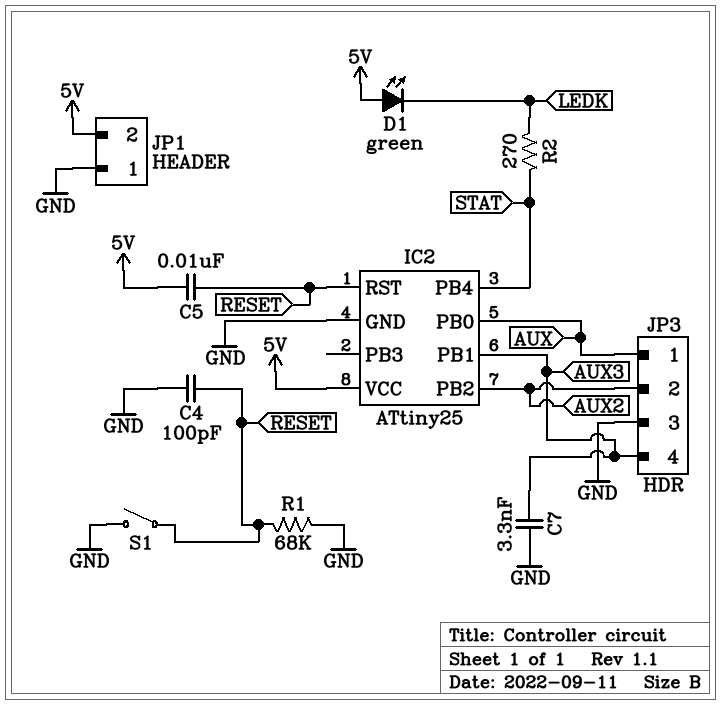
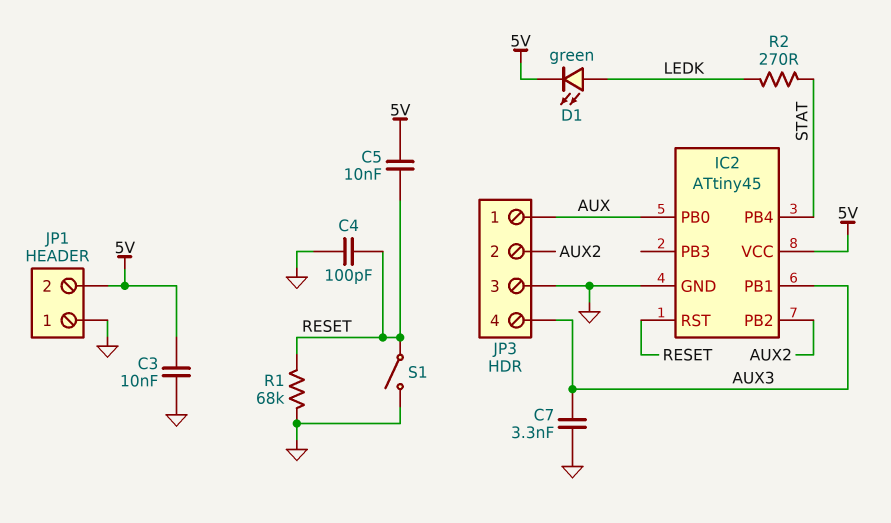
C3: none -> 10nF (5V, GND)
D1: LED green (A 5V, K LEDK) -> LED green (A LEDK, K 5V)
IC2: ATtiny25 -> ATtiny45

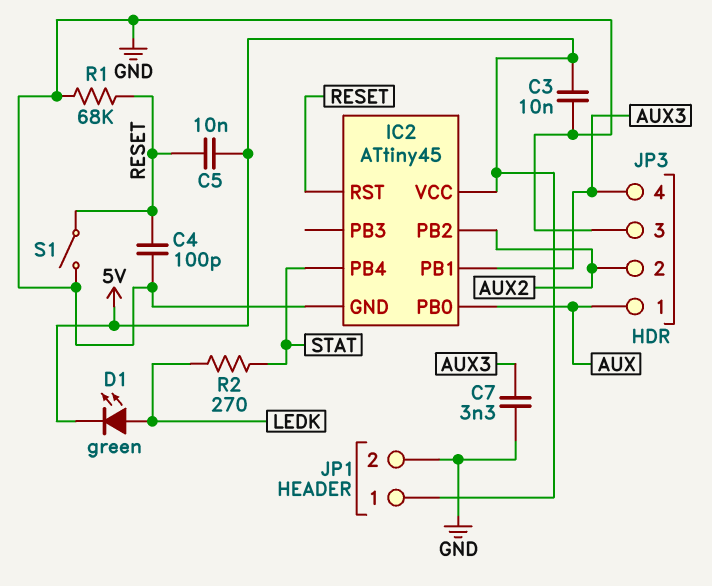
JP1 pin 1: GND -> 5V
JP1 pin 2: 5V -> GND

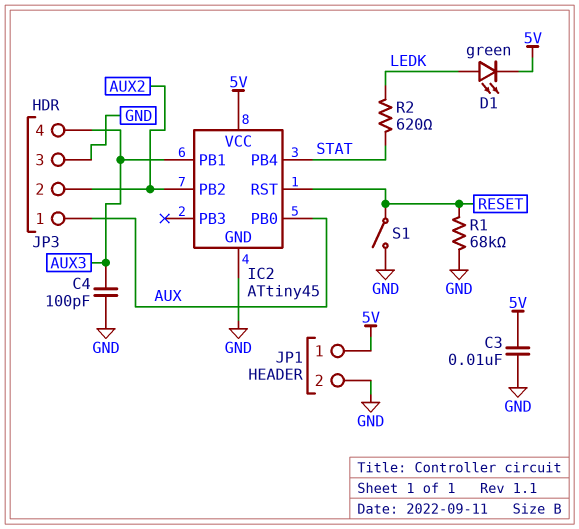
C4: 100pF (GND, RESET) -> 100pF (AUX3, GND)
C5: 10nF (5V, RESET) -> none
C7: 3.3nF (AUX3, GND) -> none
R2: 270 (LEDK, STAT) -> 620 (LEDK, STAT)

